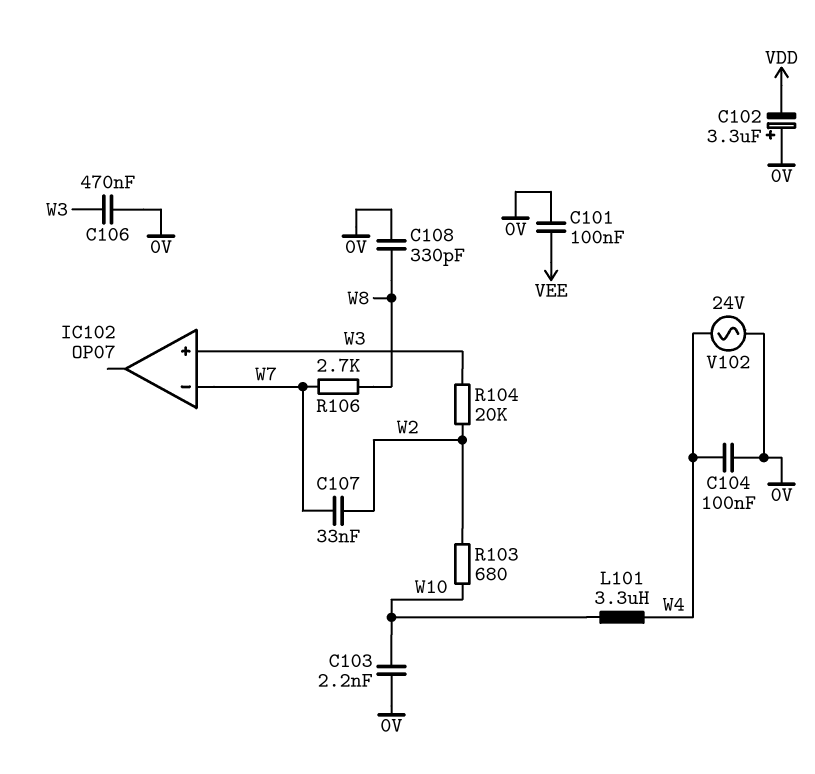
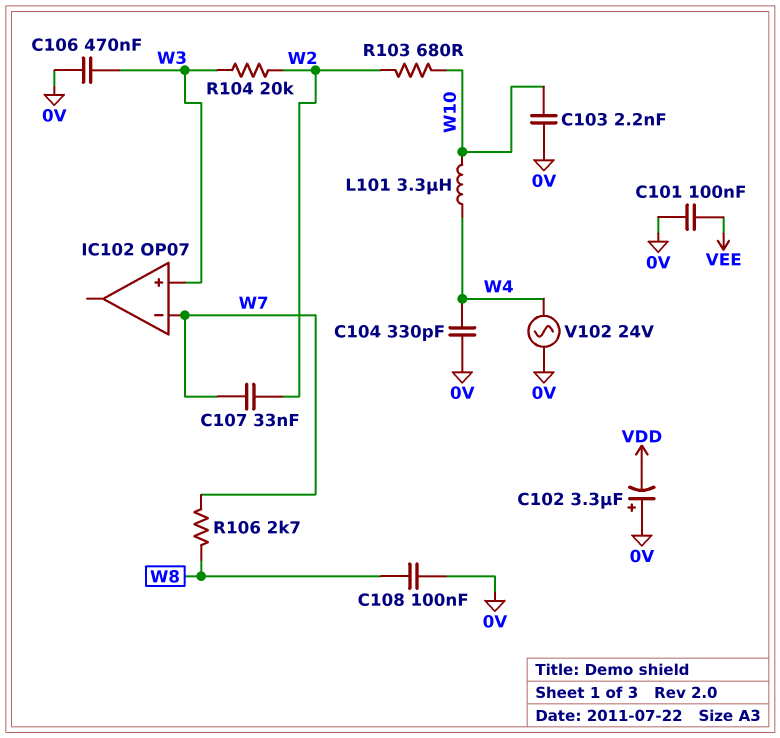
C104: 100nF (0V, W4) -> 330pF (0V, W4)
C108: 330pF (0V, W8) -> 100nF (0V, W8)

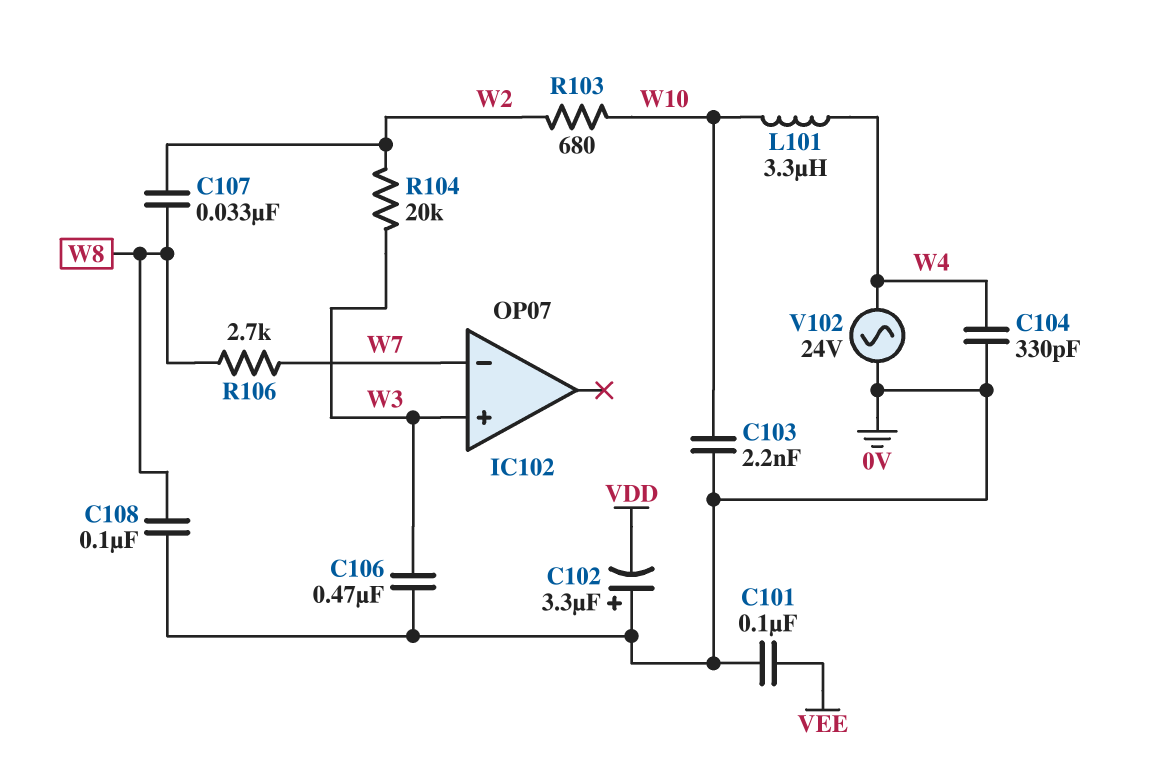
C107: 33nF (W2, W7) -> 33nF (W2, W8)

